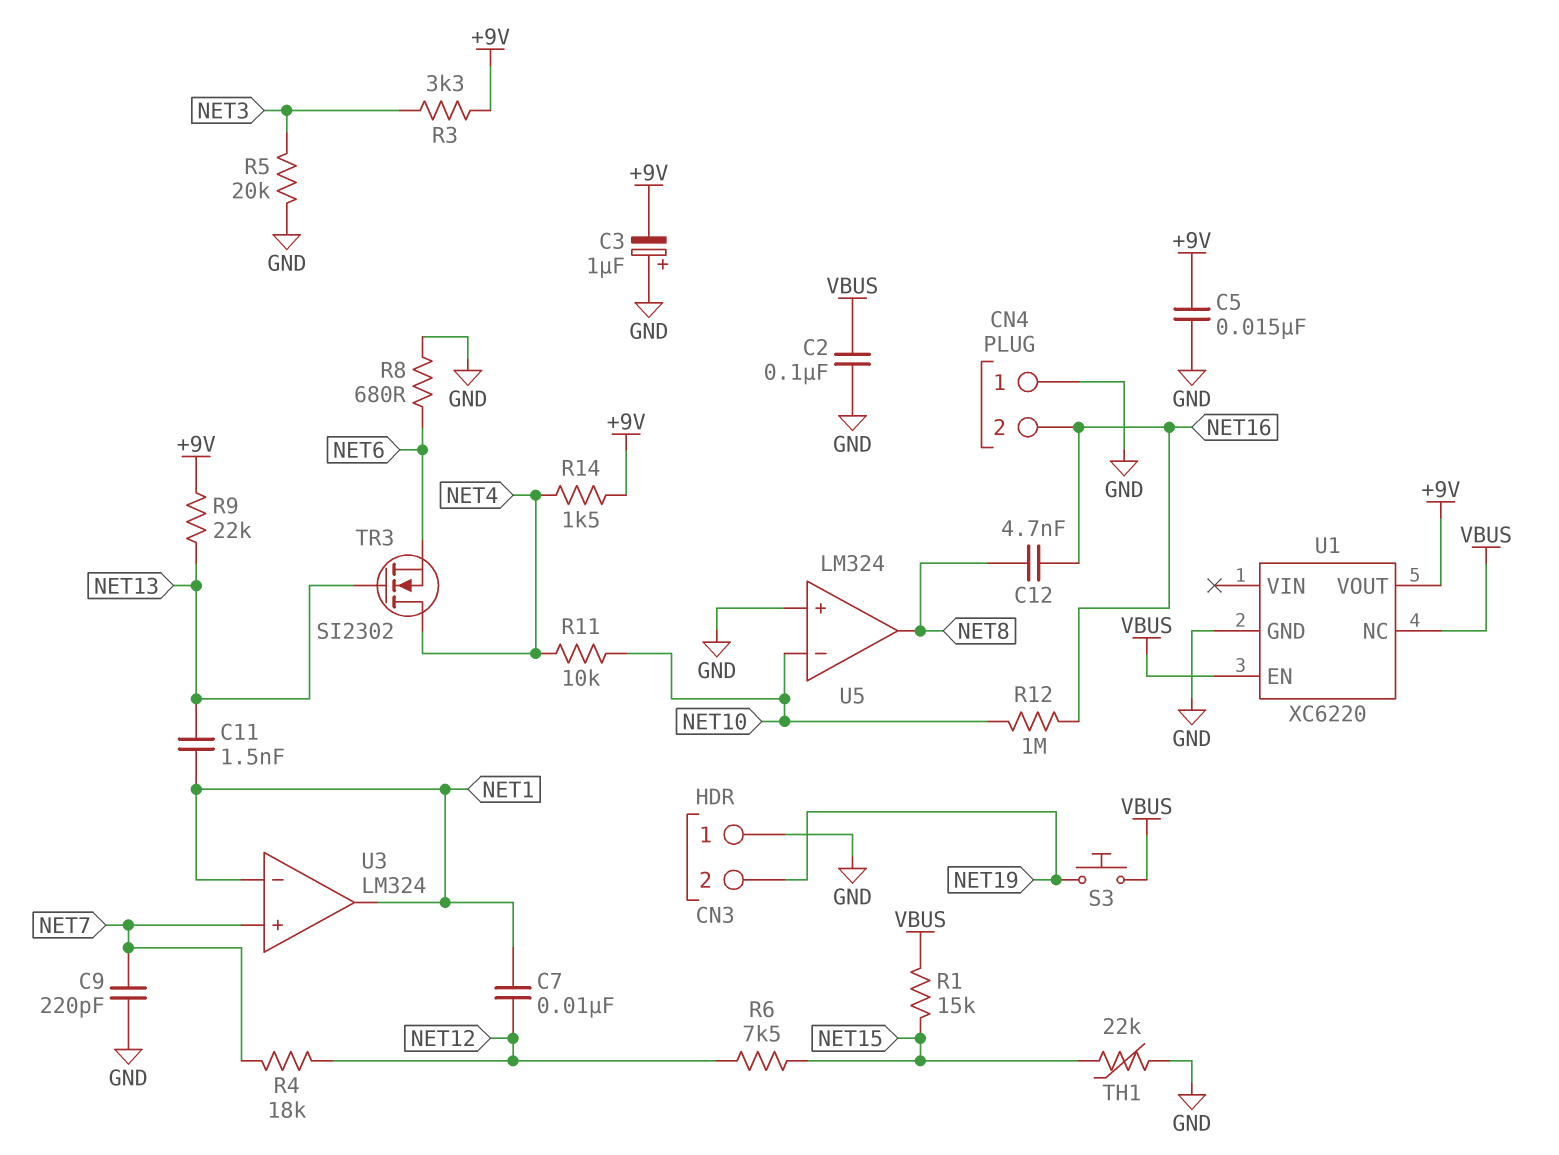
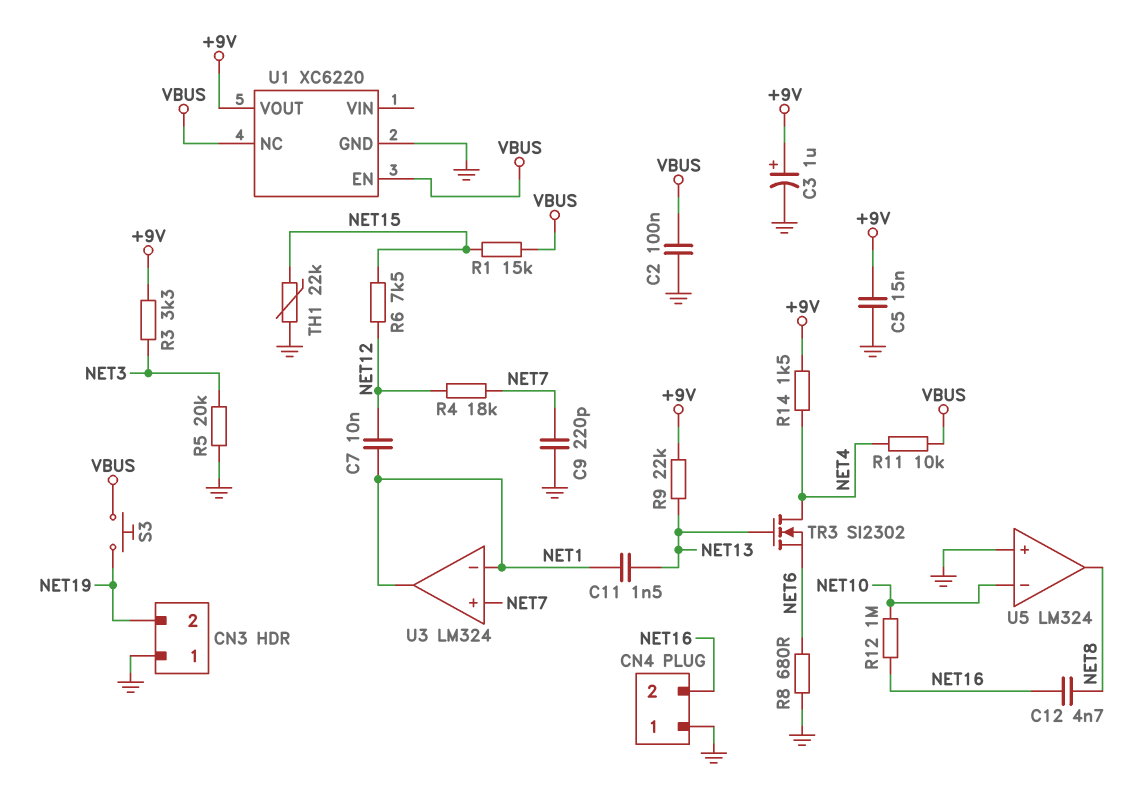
C3: 1uF (plus GND, minus +9V) -> 1uF (plus +9V, minus GND)
R11: 10k (NET4, NET10) -> 10k (NET4, VBUS)

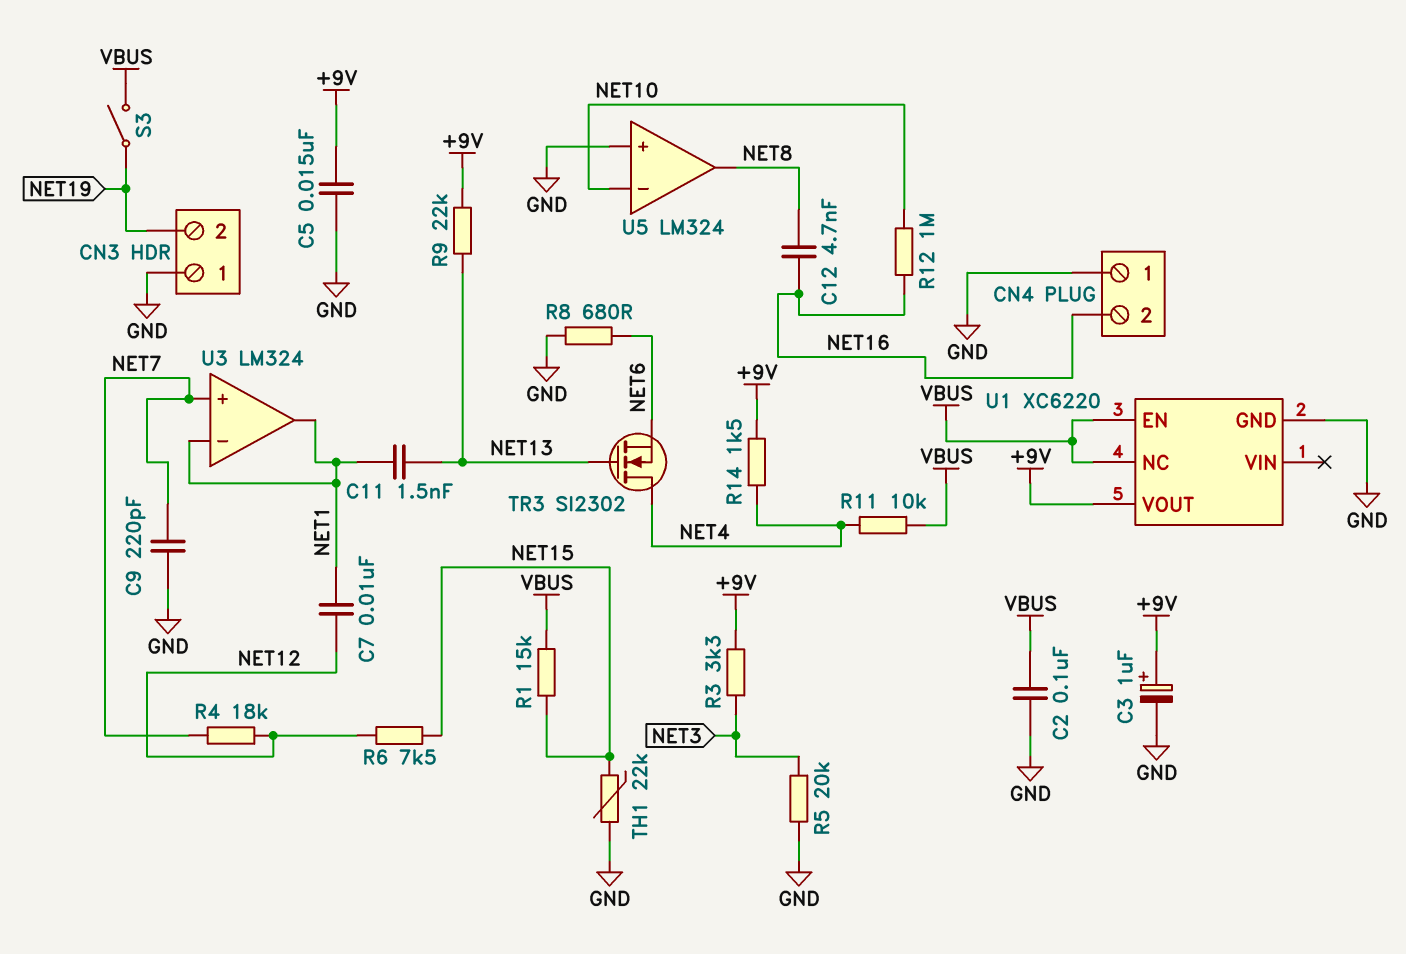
S3: button (NET19, VBUS) -> switch (NET19, VBUS)

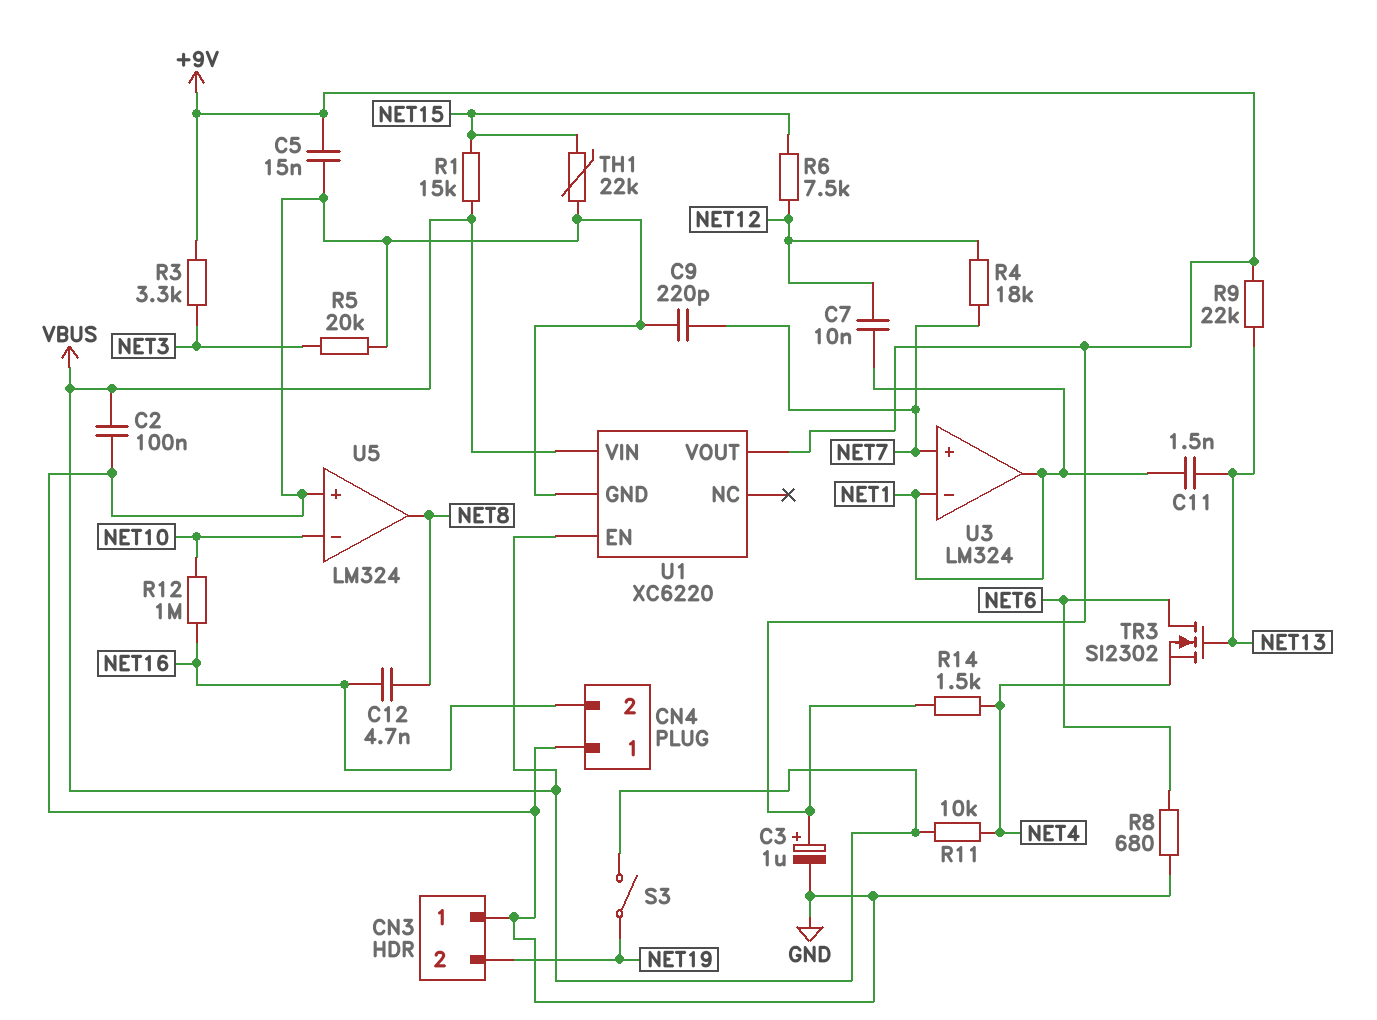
TR3: NMOS SI2302 (G NET13, D NET4, S NET6) -> NMOS SI2302 (G NET13, D NET6, S NET4)
U1 pin NC: VBUS -> none
U1 pin VIN: none -> VBUS

